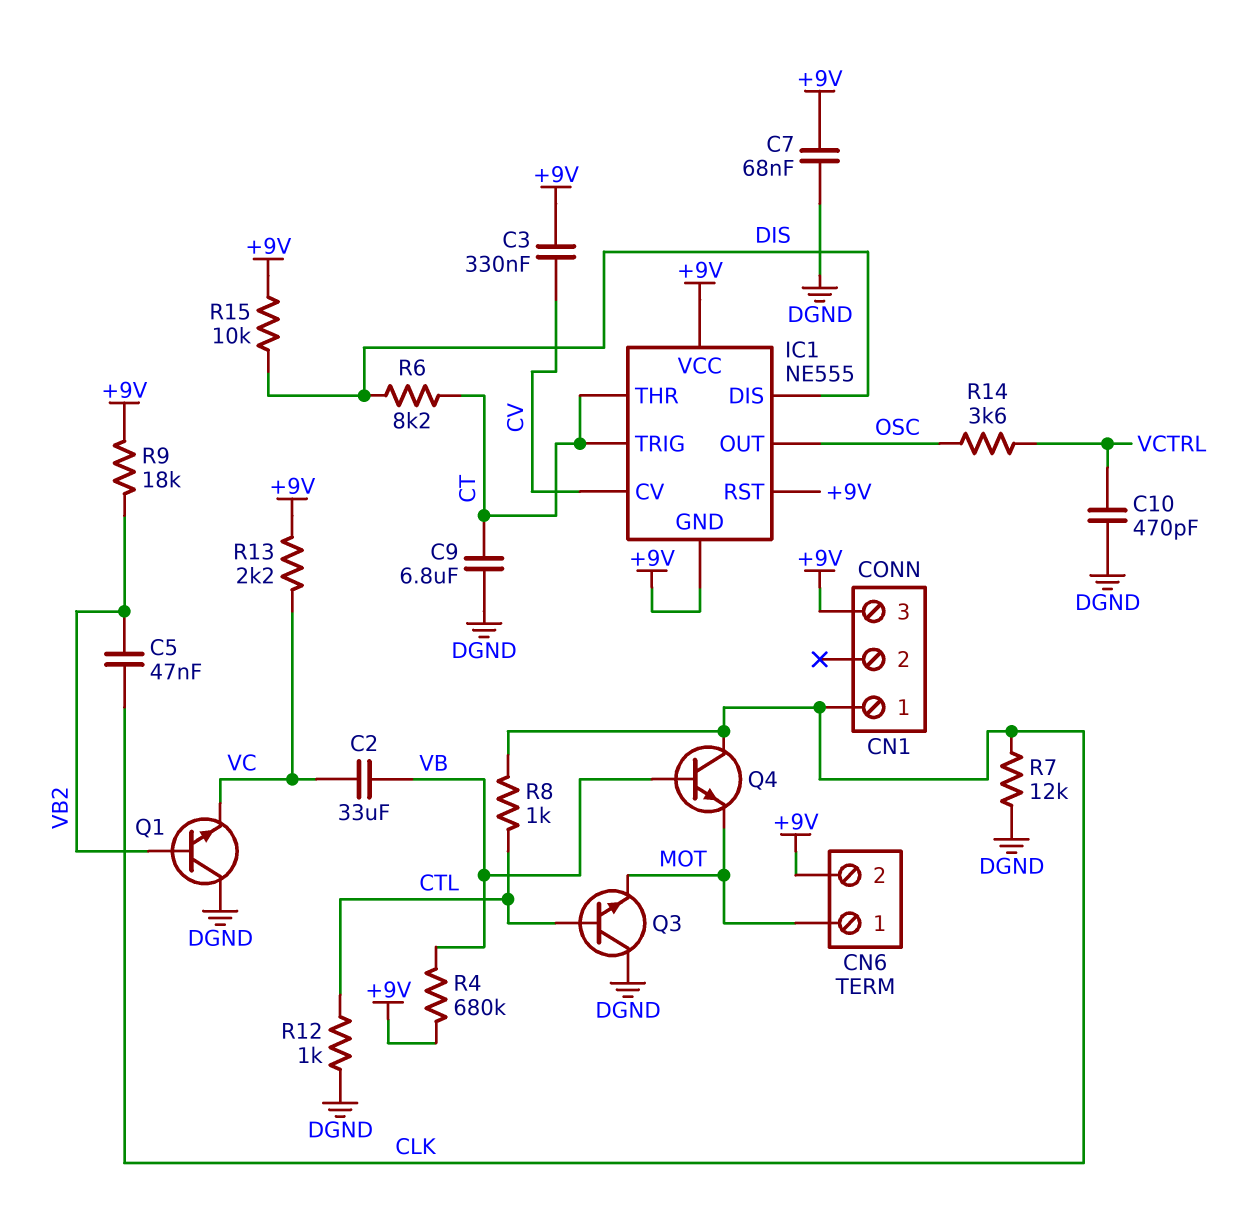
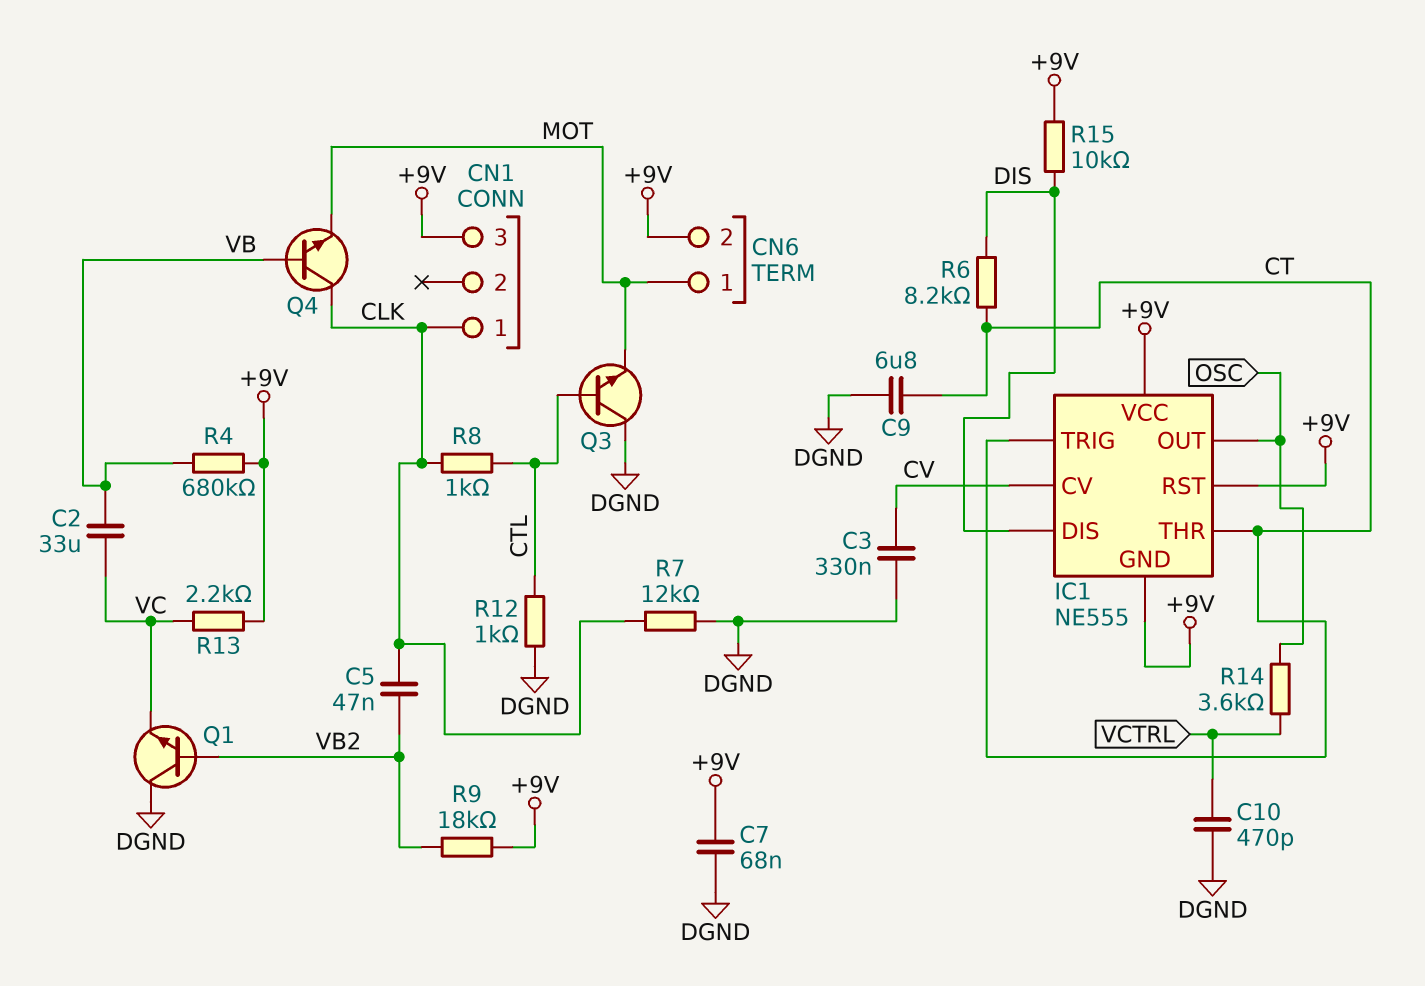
C3: 330nF (+9V, CV) -> 330nF (CV, DGND)

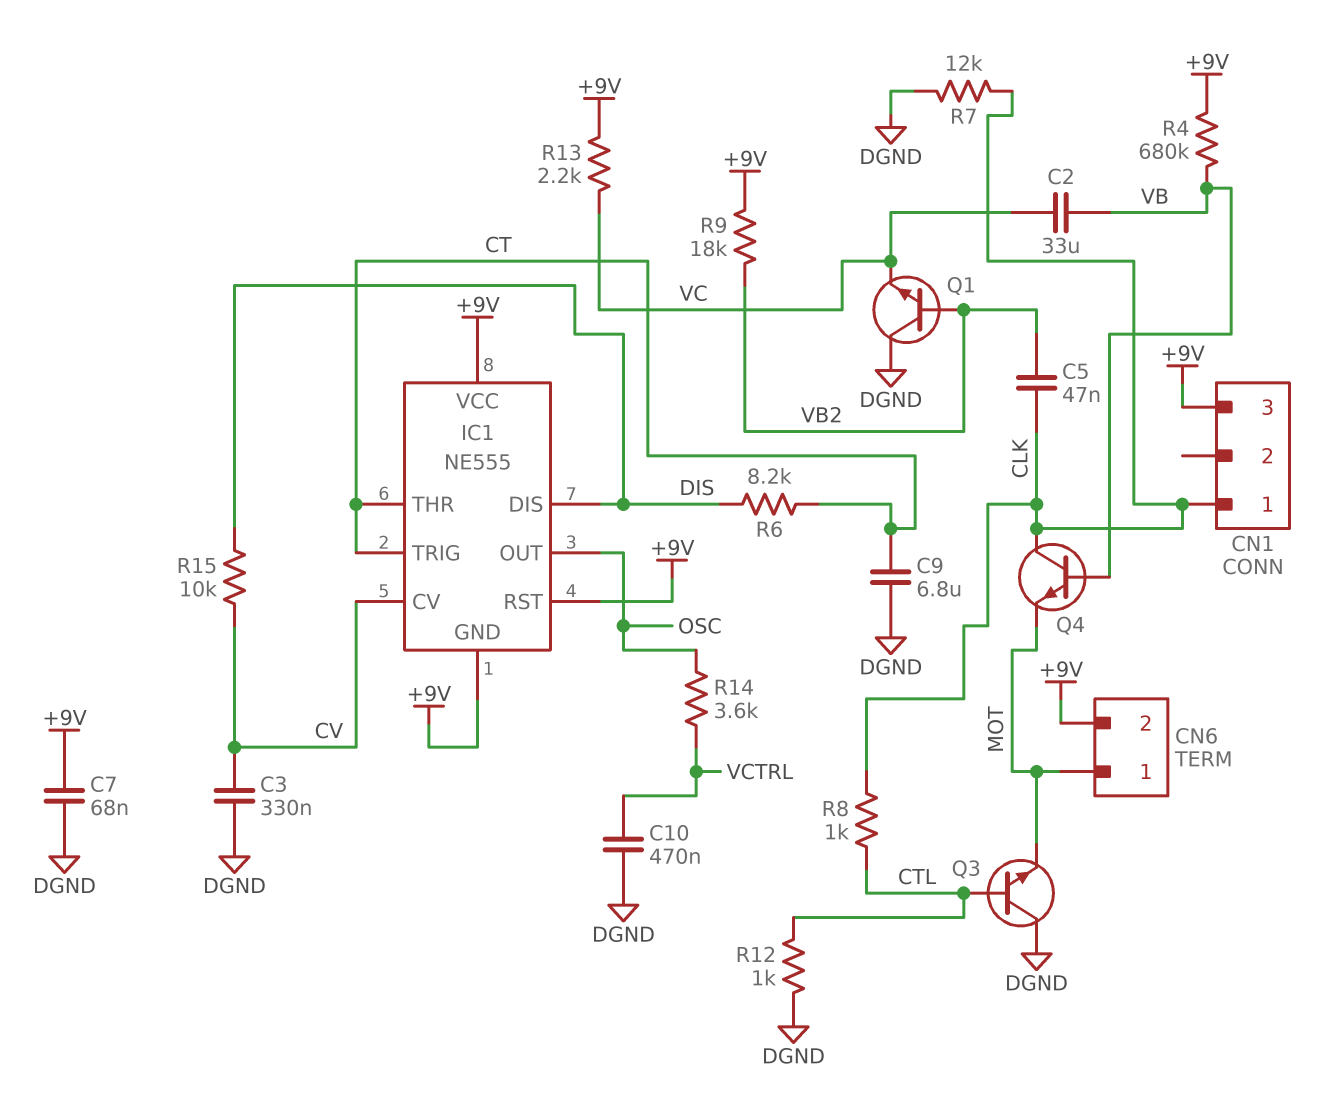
C10: 470pF (DGND, VCTRL) -> 470nF (DGND, VCTRL)
R15: 10k (+9V, DIS) -> 10k (CV, DIS)

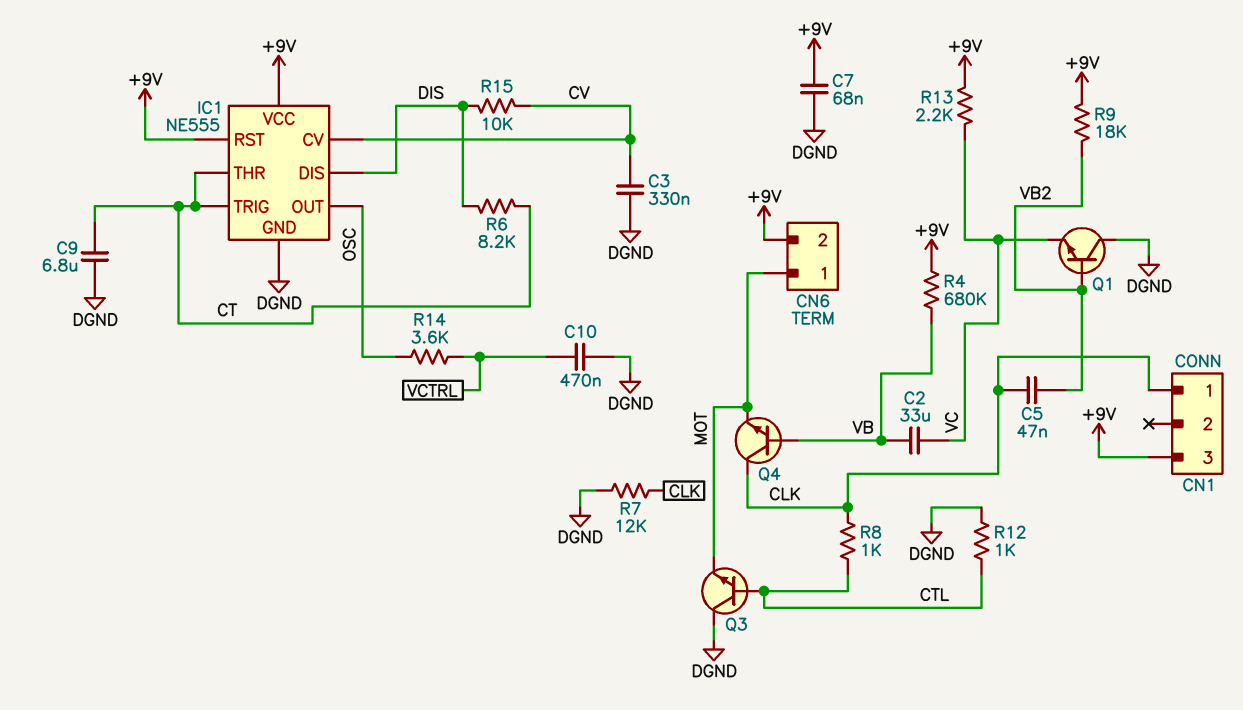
IC1 pin GND: +9V -> DGND

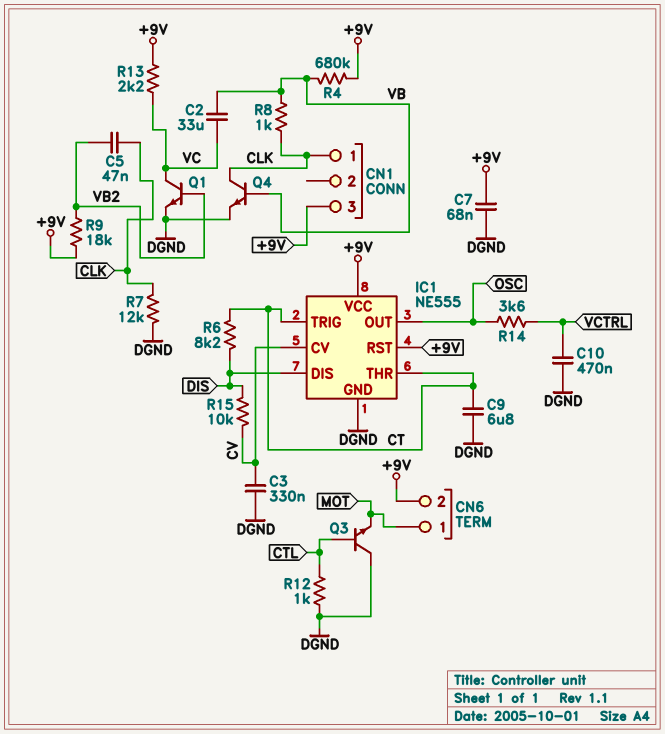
Q1: NPN (B VB2, C DGND, E VC) -> NPN (B VB2, C VC, E DGND)
Q4: NPN (B VB, C CLK, E MOT) -> NPN (B VB, C CLK, E DGND)
R8: 1k (CLK, CTL) -> 1k (CLK, VB)

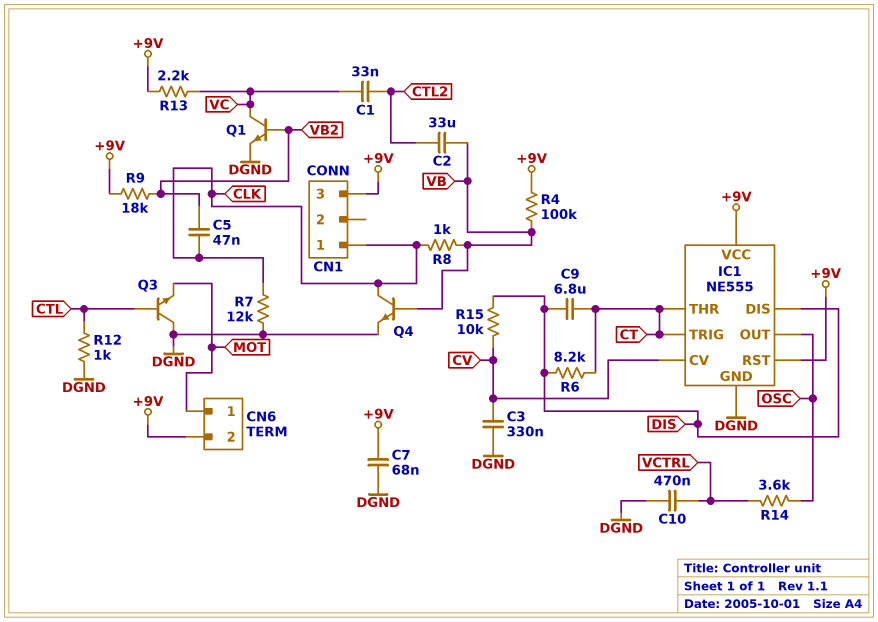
C1: none -> 33nF (CTL2, VC)
C2: 33uF (VB, VC) -> 33uF (CTL2, VB)
C9: 6.8uF (CT, DGND) -> 6.8uF (CT, DIS)
R4: 680k (+9V, VB) -> 100k (+9V, VB)

